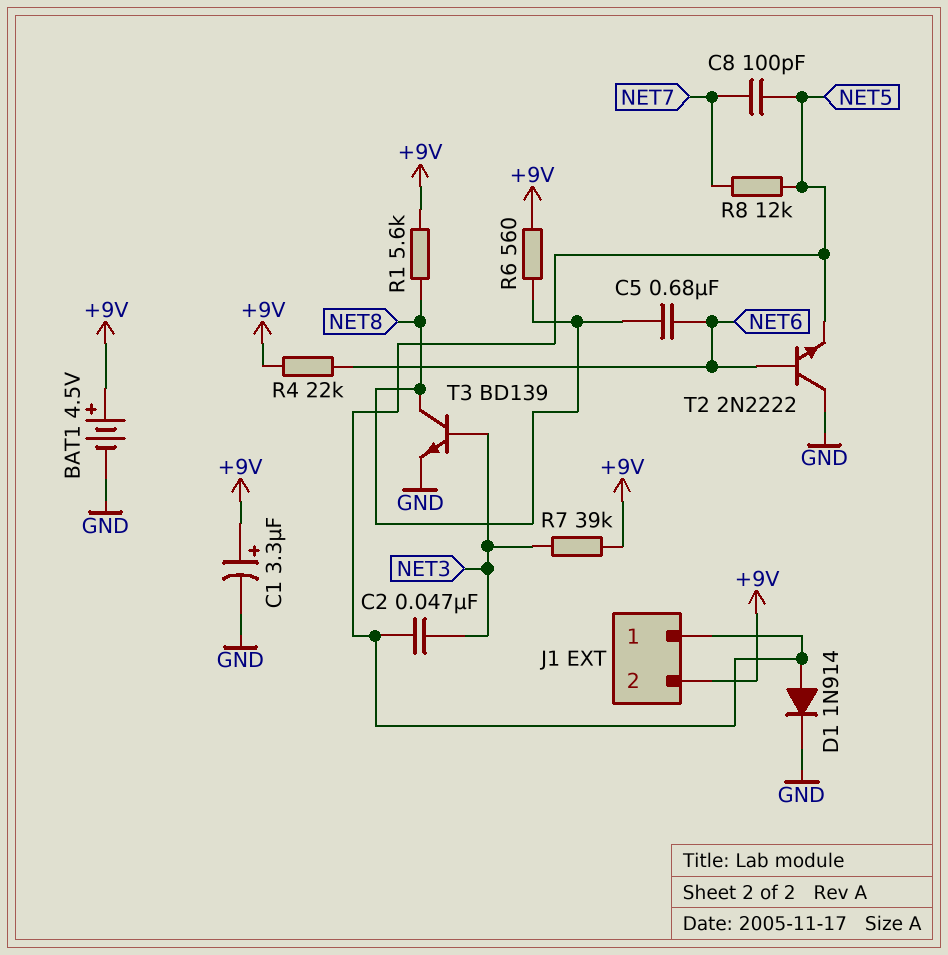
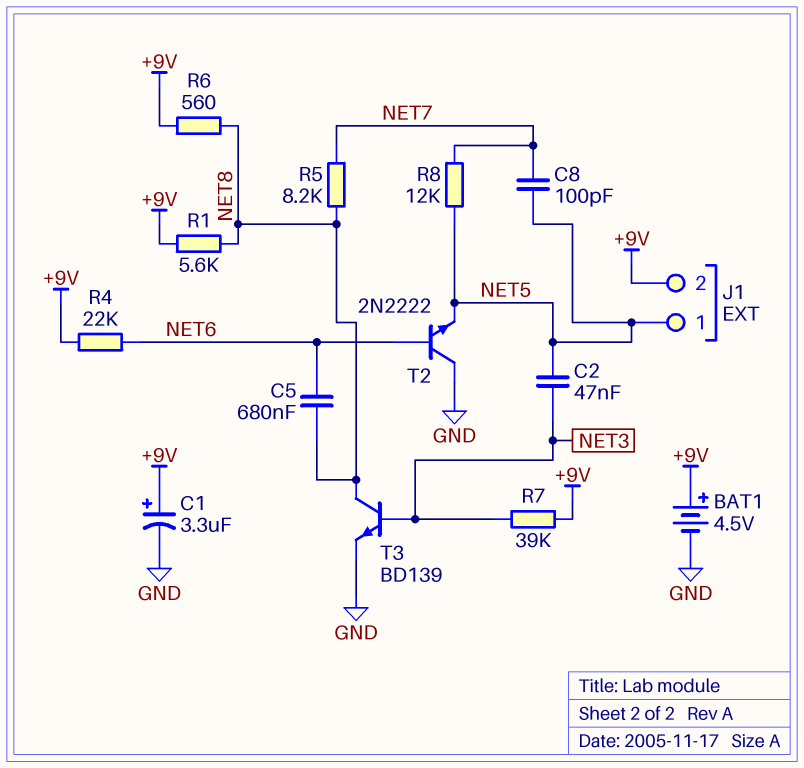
D1: diode 1N914 (A NET5, K GND) -> none
R5: none -> 8.2k (NET7, NET8)

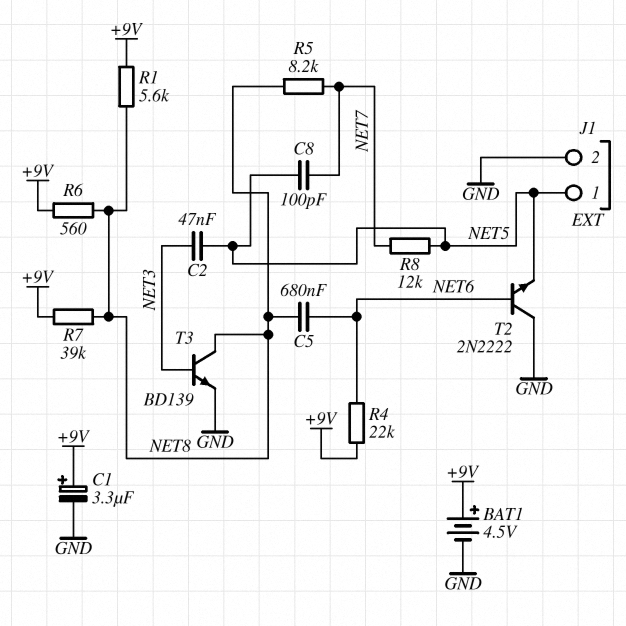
J1 pin 2: +9V -> GND
R7: 39k (+9V, NET3) -> 39k (+9V, NET8)

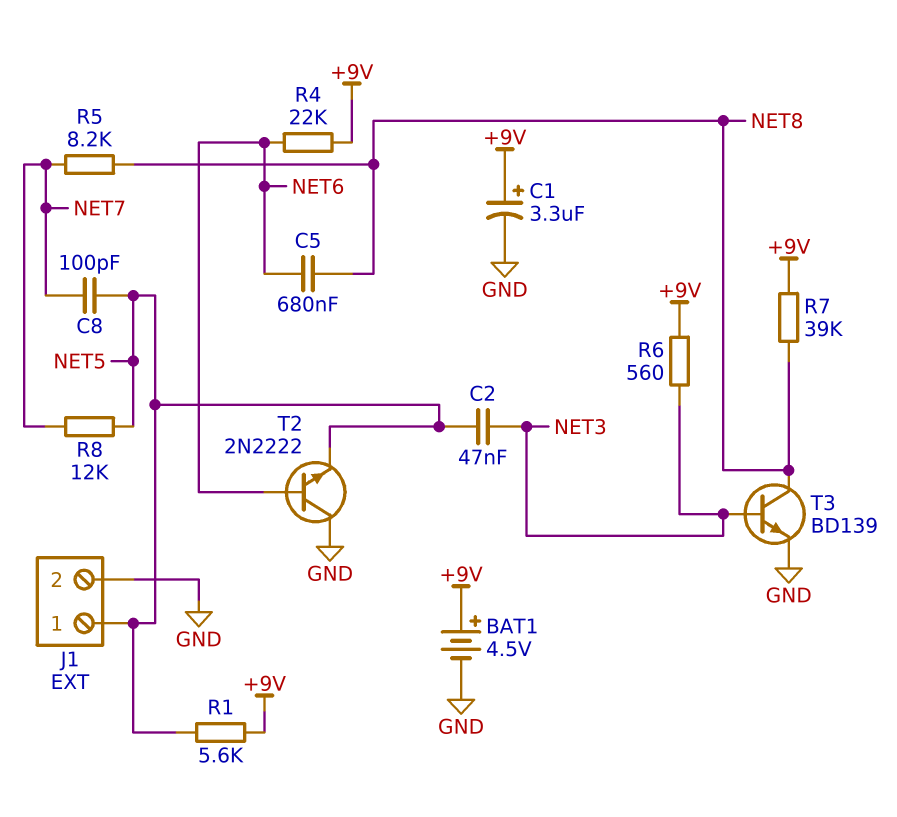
R1: 5.6k (+9V, NET8) -> 5.6k (+9V, NET5)
R6: 560 (+9V, NET8) -> 560 (+9V, NET3)

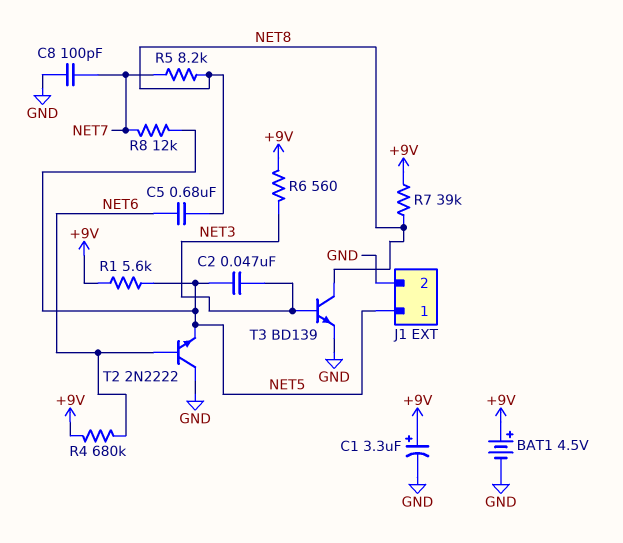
C8: 100pF (NET5, NET7) -> 100pF (GND, NET7)
R4: 22k (+9V, NET6) -> 680k (+9V, NET6)

